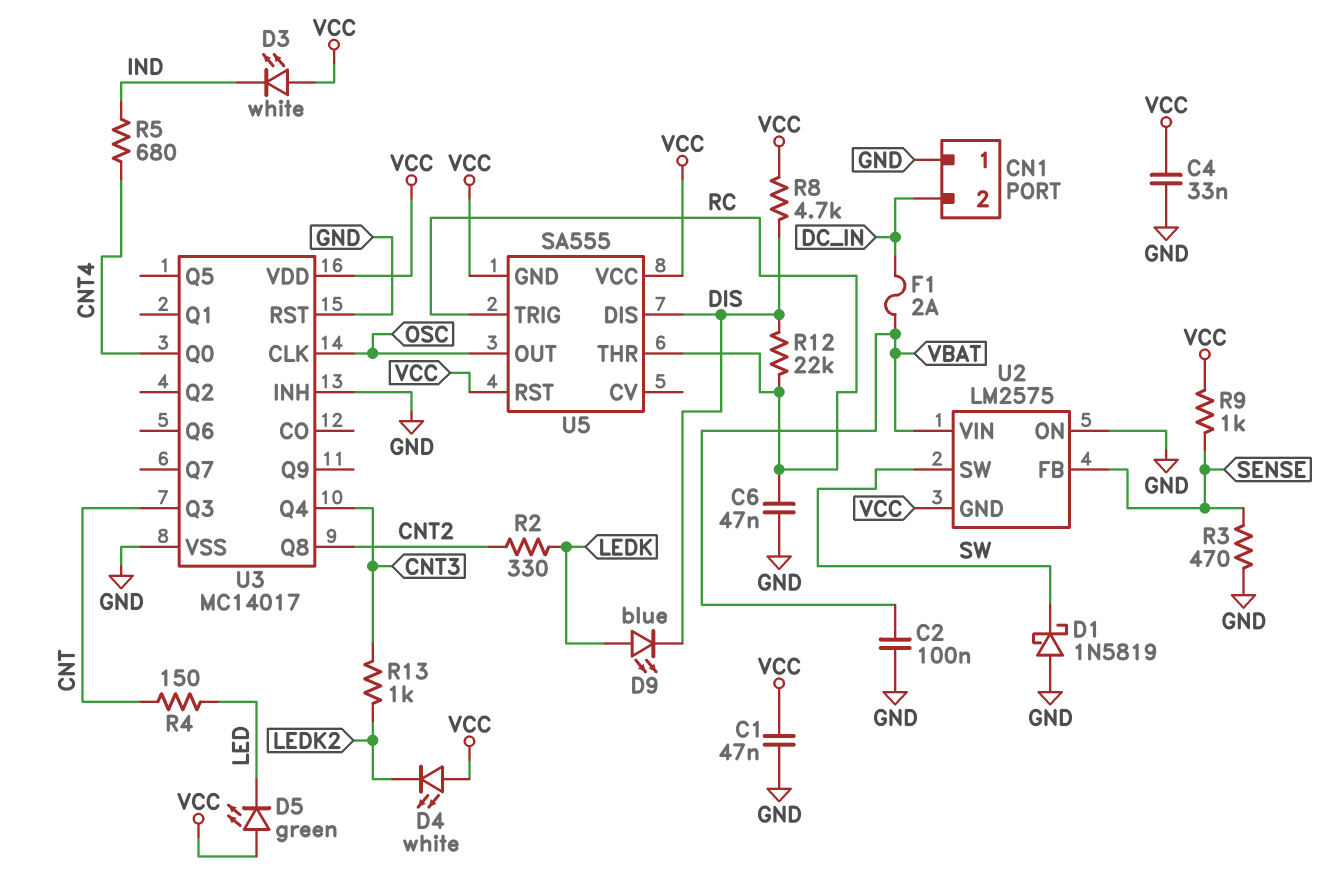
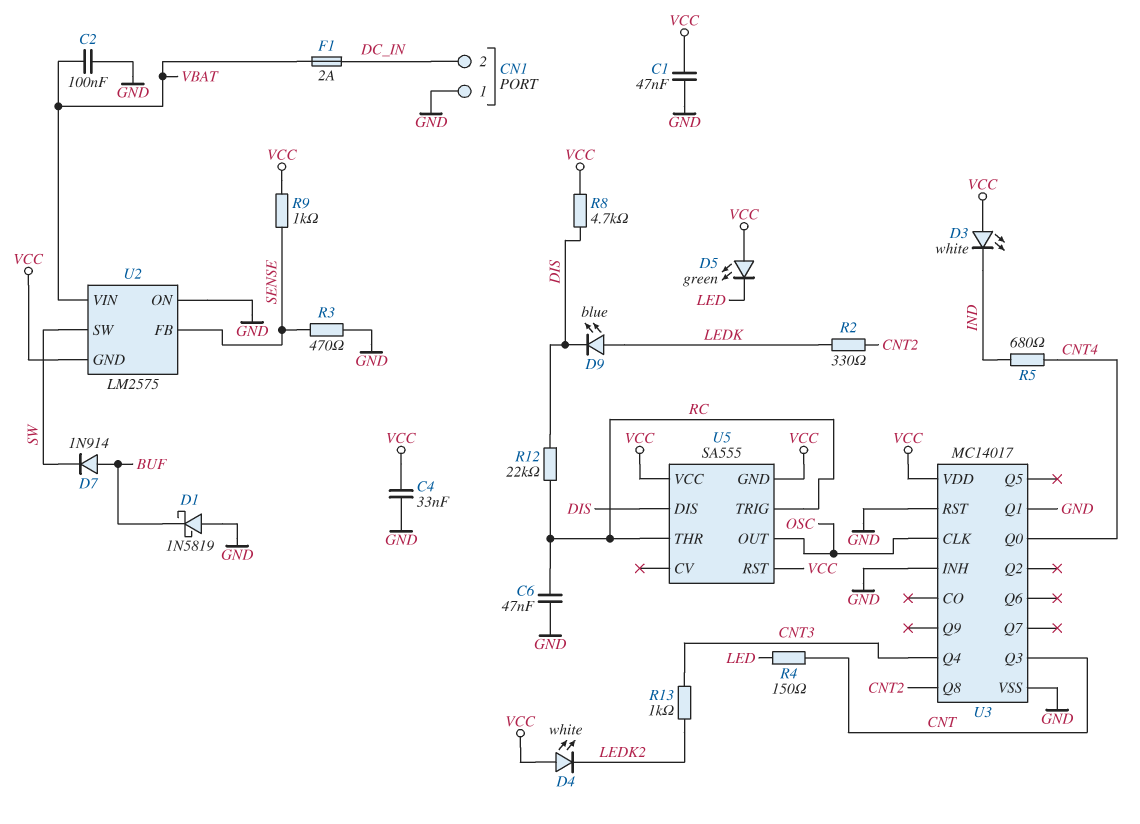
D1: schottky 1N5819 (A GND, K SW) -> schottky 1N5819 (A GND, K BUF)
D7: none -> diode 1N914 (A BUF, K SW)
U3 pin Q1: none -> GND

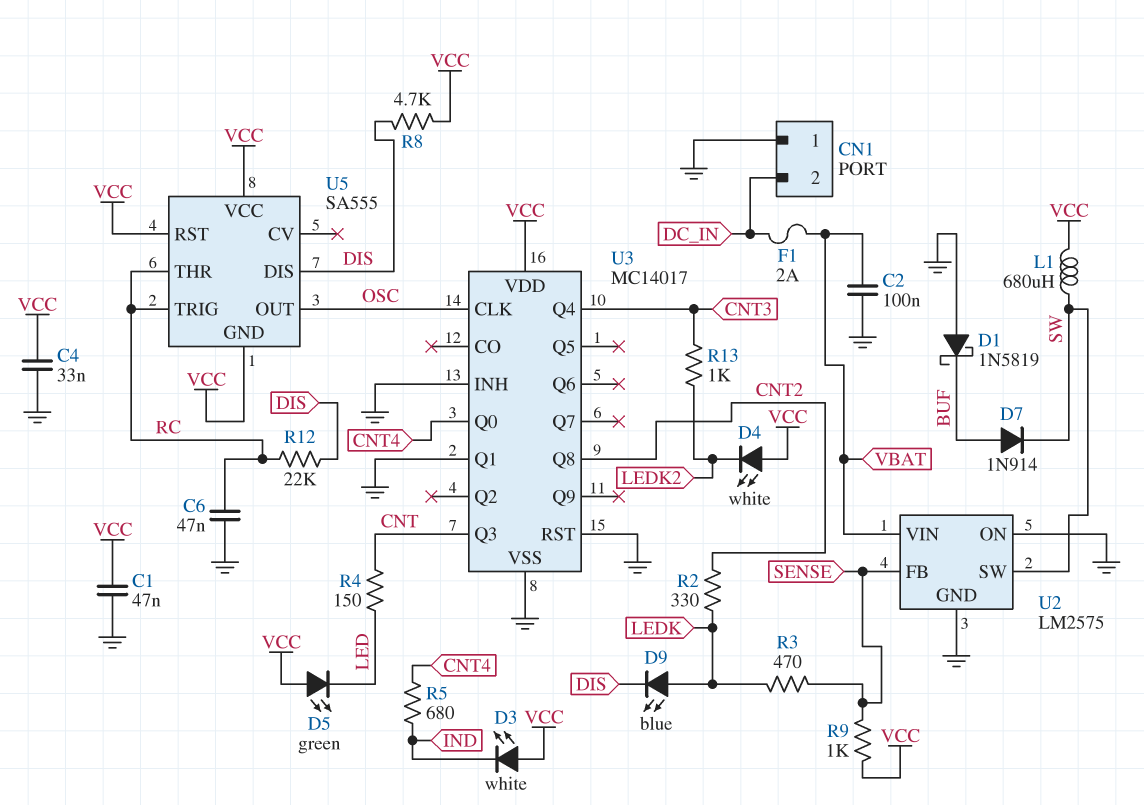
L1: none -> 680uH (SW, VCC)
R3: 470 (GND, SENSE) -> 470 (LEDK, SENSE)
U2 pin GND: VCC -> GND

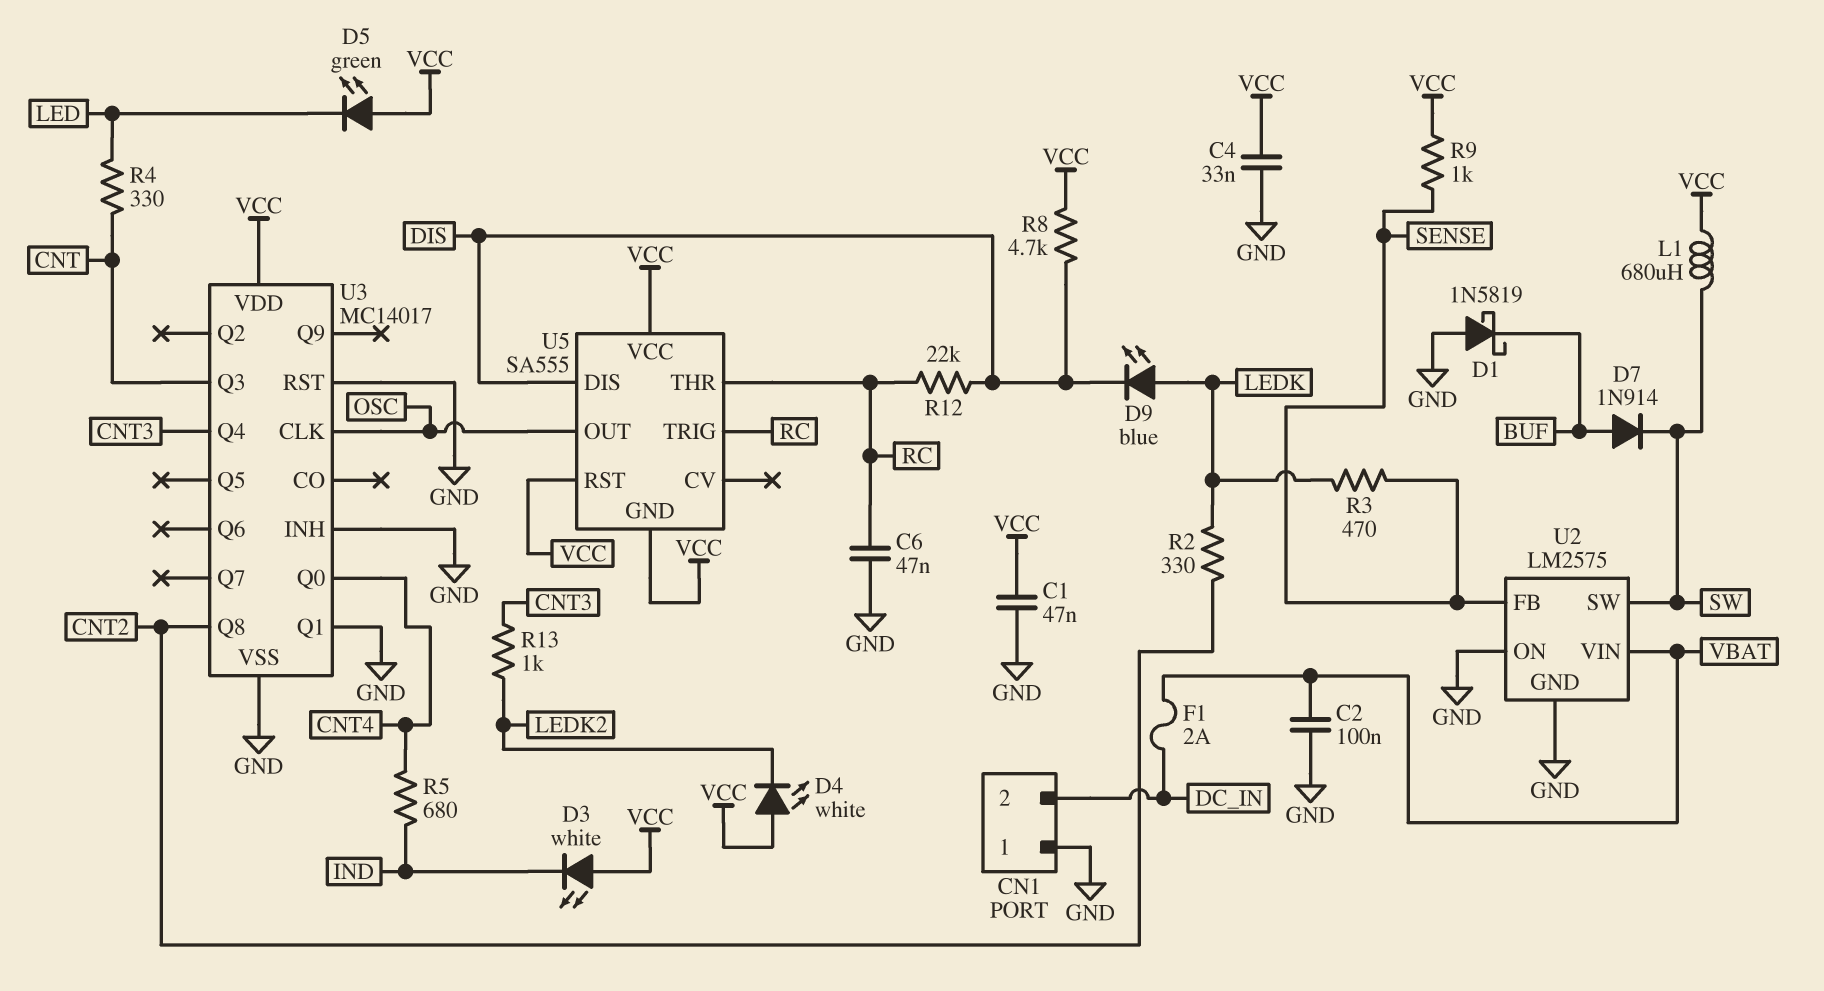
R4: 150 (CNT, LED) -> 330 (CNT, LED)

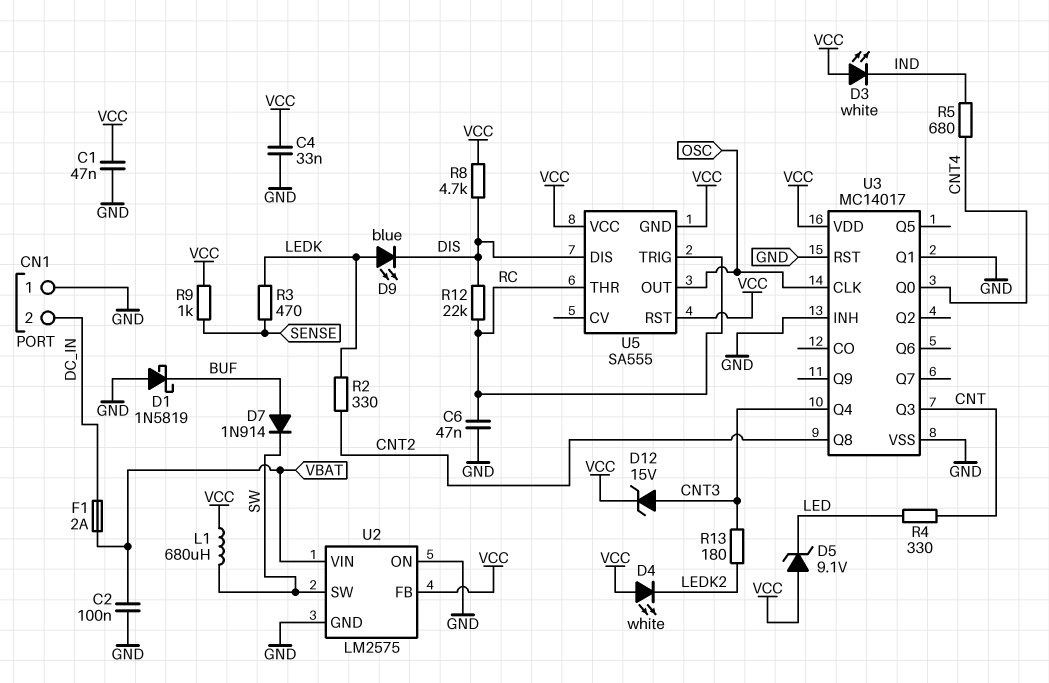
D5: LED green (A VCC, K LED) -> zener 9.1V (A VCC, K LED)
D12: none -> zener 15V (A CNT3, K VCC)
R13: 1k (CNT3, LEDK2) -> 180 (CNT3, LEDK2)
U2 pin FB: SENSE -> VCC

